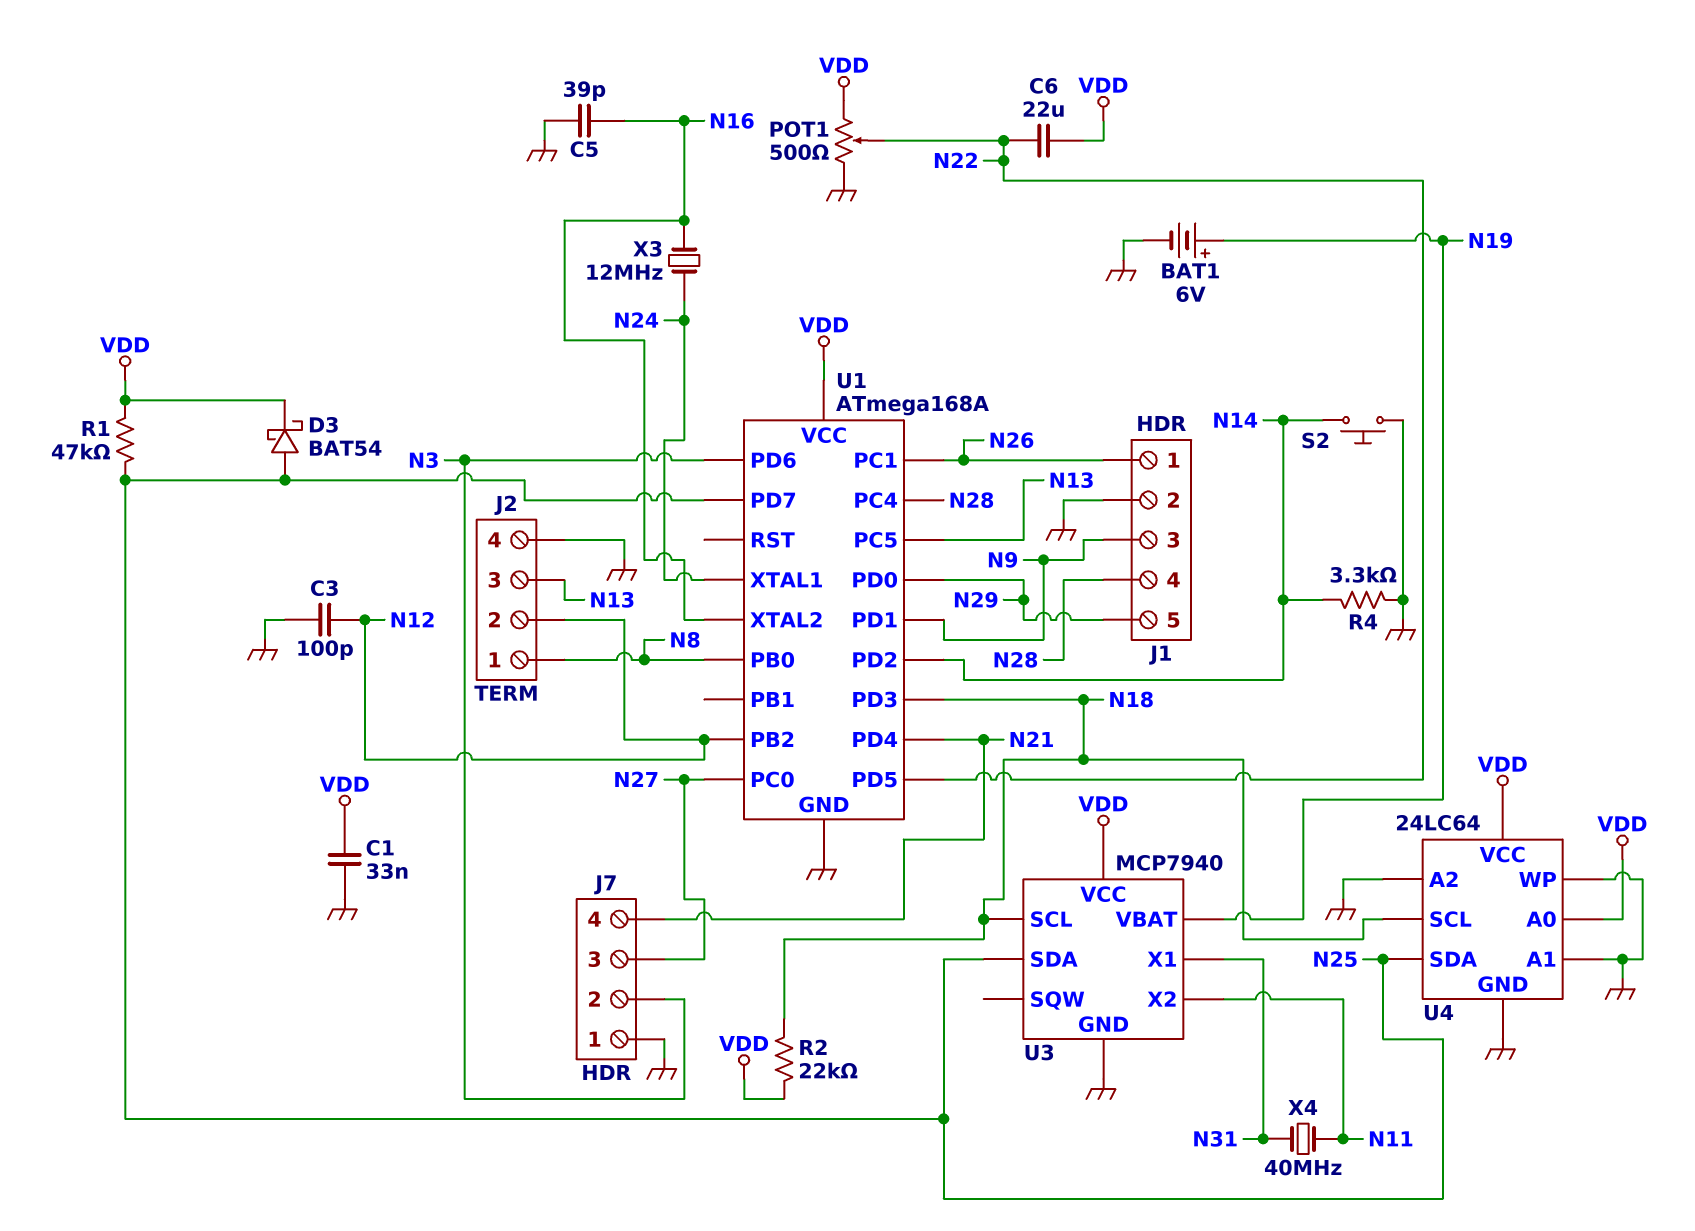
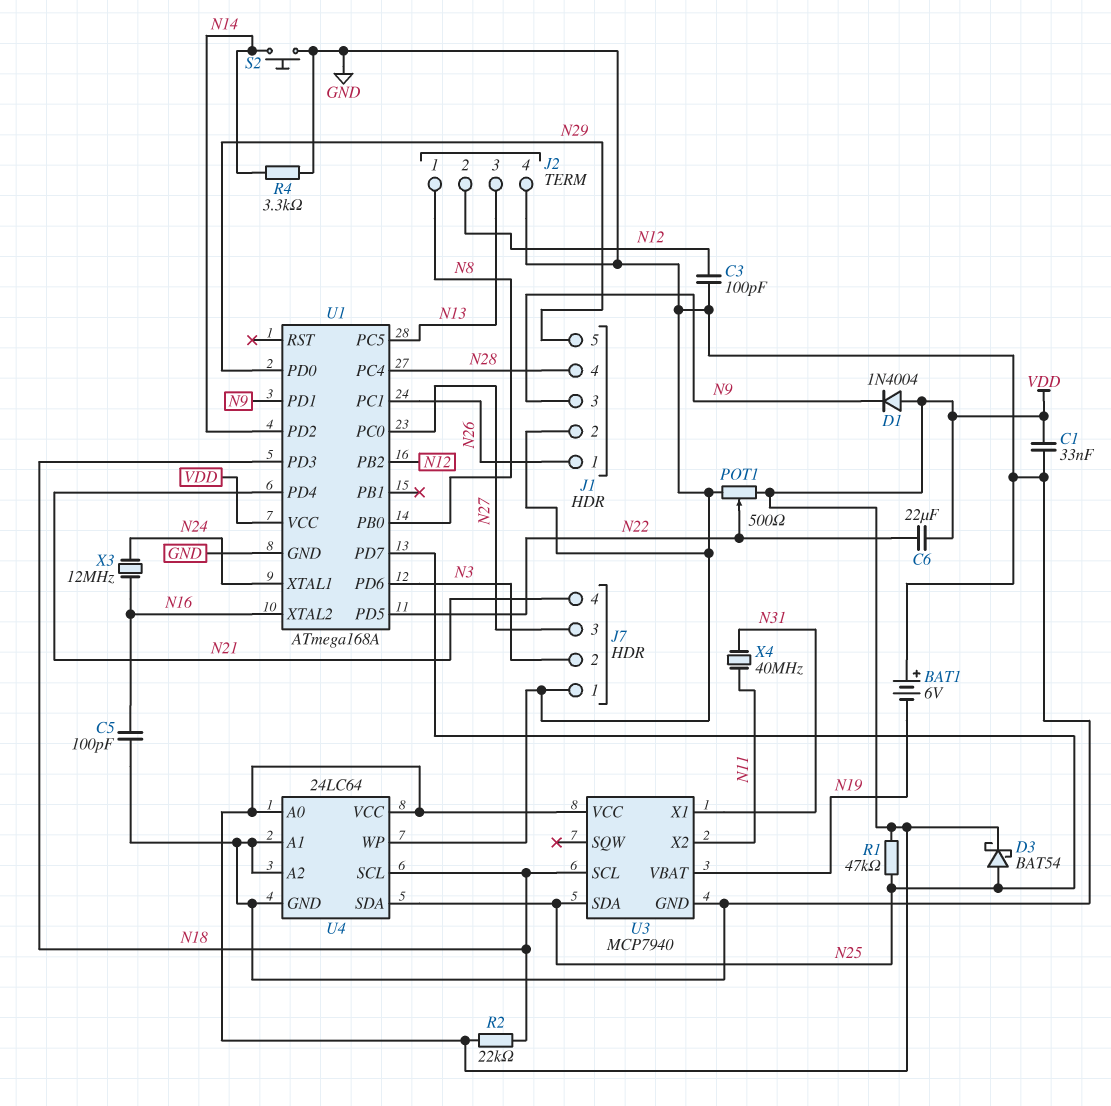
BAT1: 6V (plus N19, minus GND) -> 6V (plus GND, minus N19)
C5: 39pF (GND, N16) -> 100pF (GND, N16)
D1: none -> diode 1N4004 (A VDD, K N9)

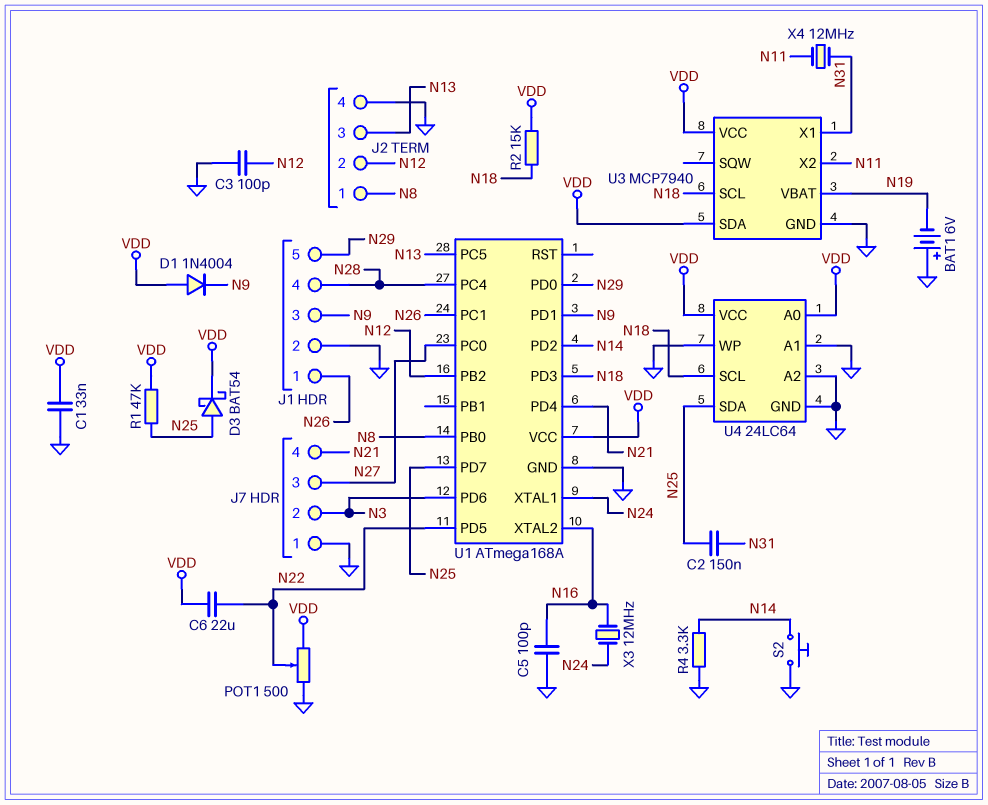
C2: none -> 150nF (N25, N31)
R2: 22k (N18, VDD) -> 15k (N18, VDD)
U3 pin SDA: N25 -> VDD
X4: 40MHz (N11, N31) -> 12MHz (N11, N31)

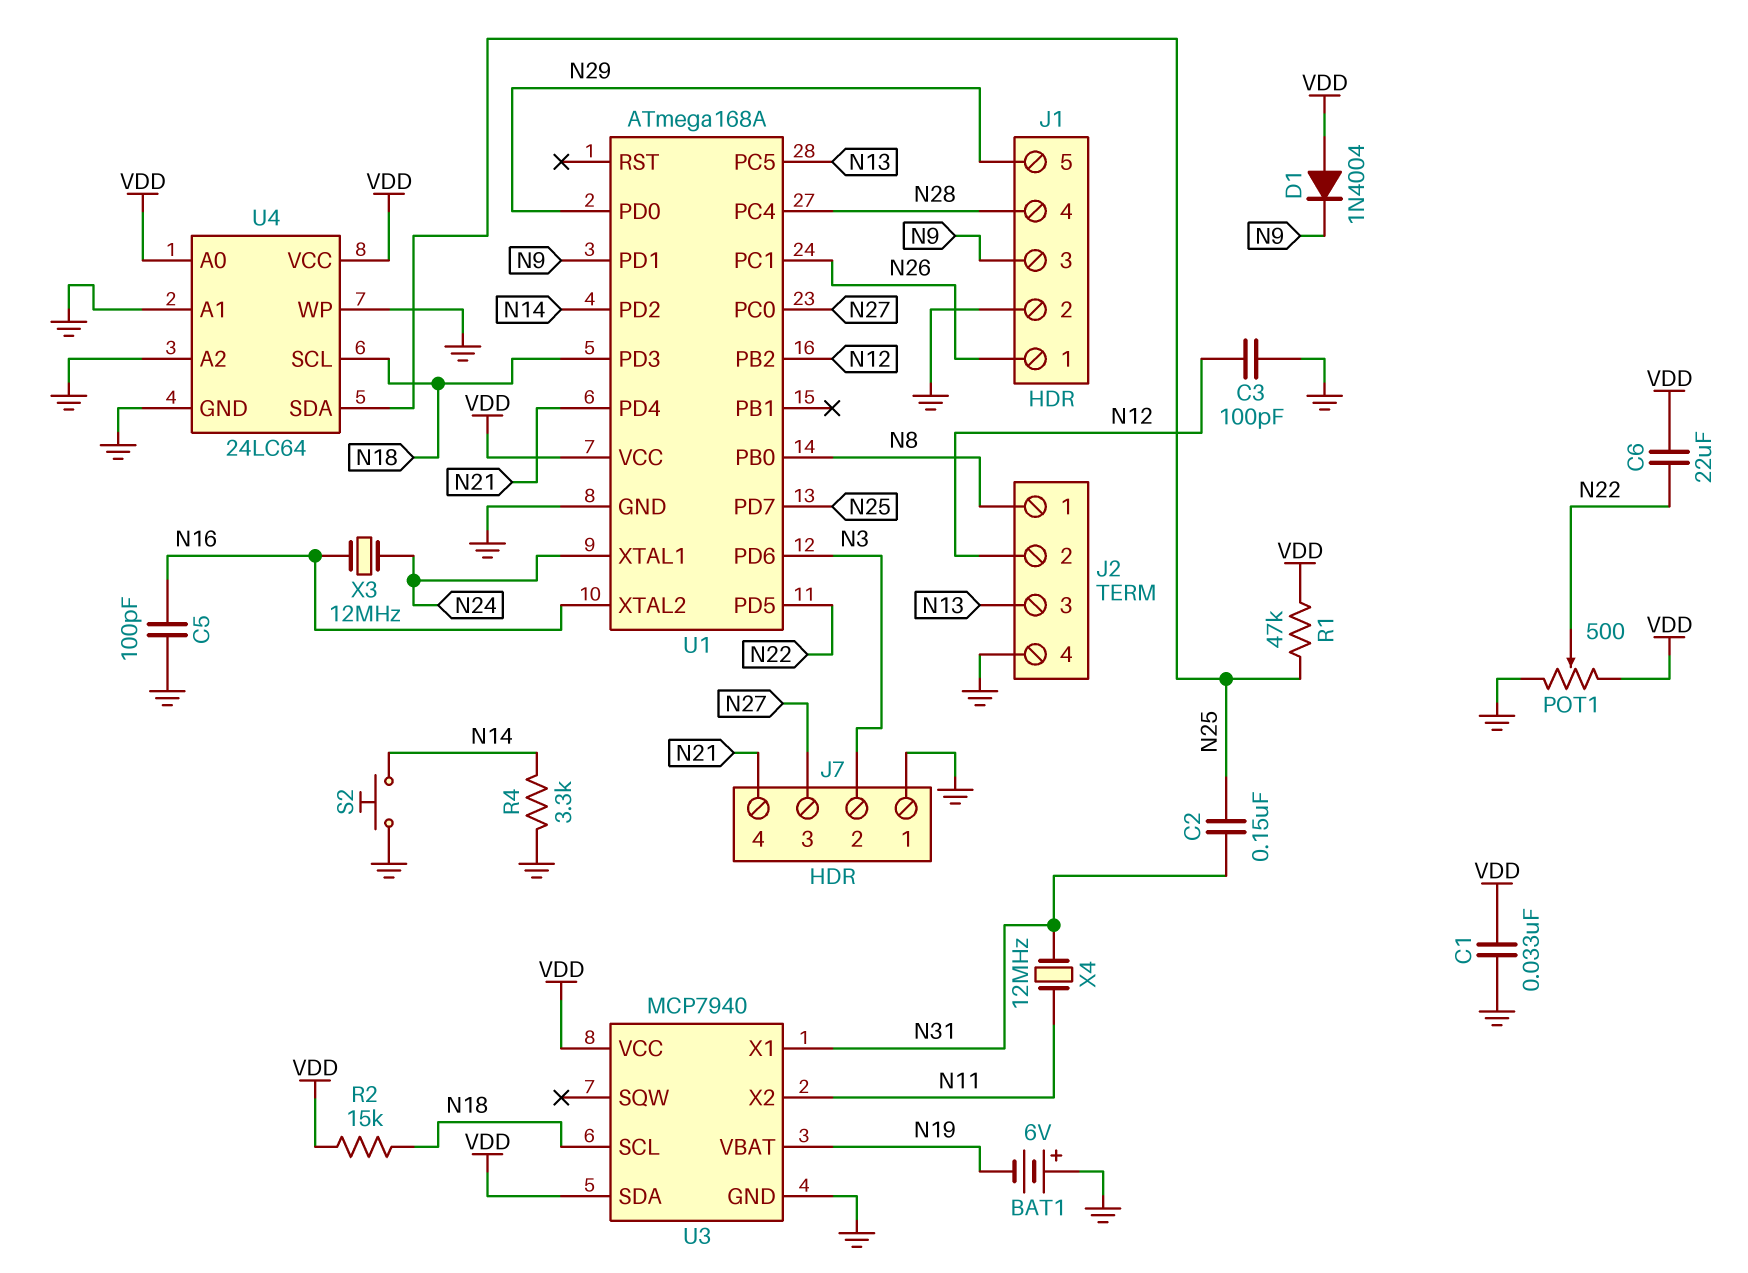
D3: schottky BAT54 (A N25, K VDD) -> none

